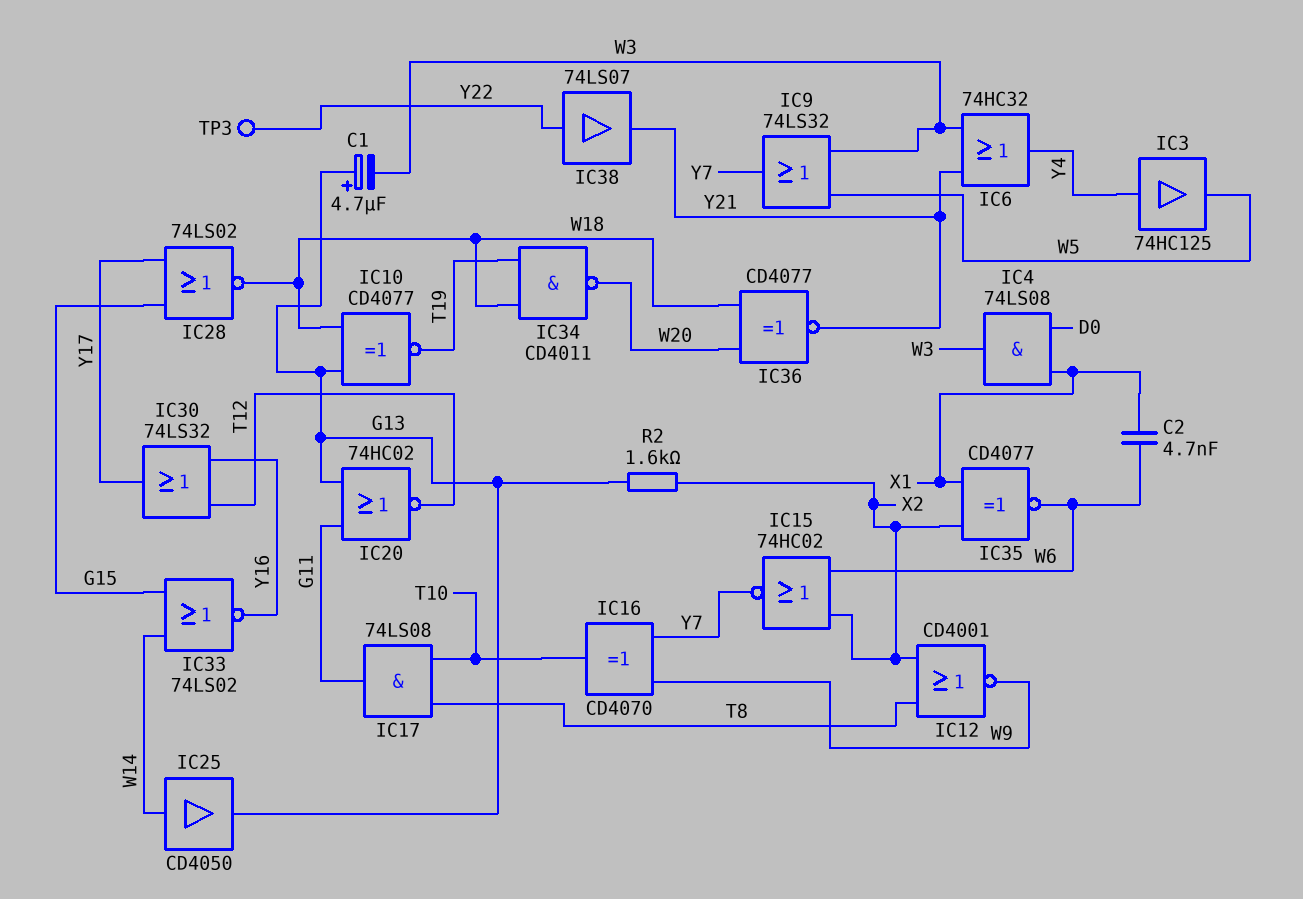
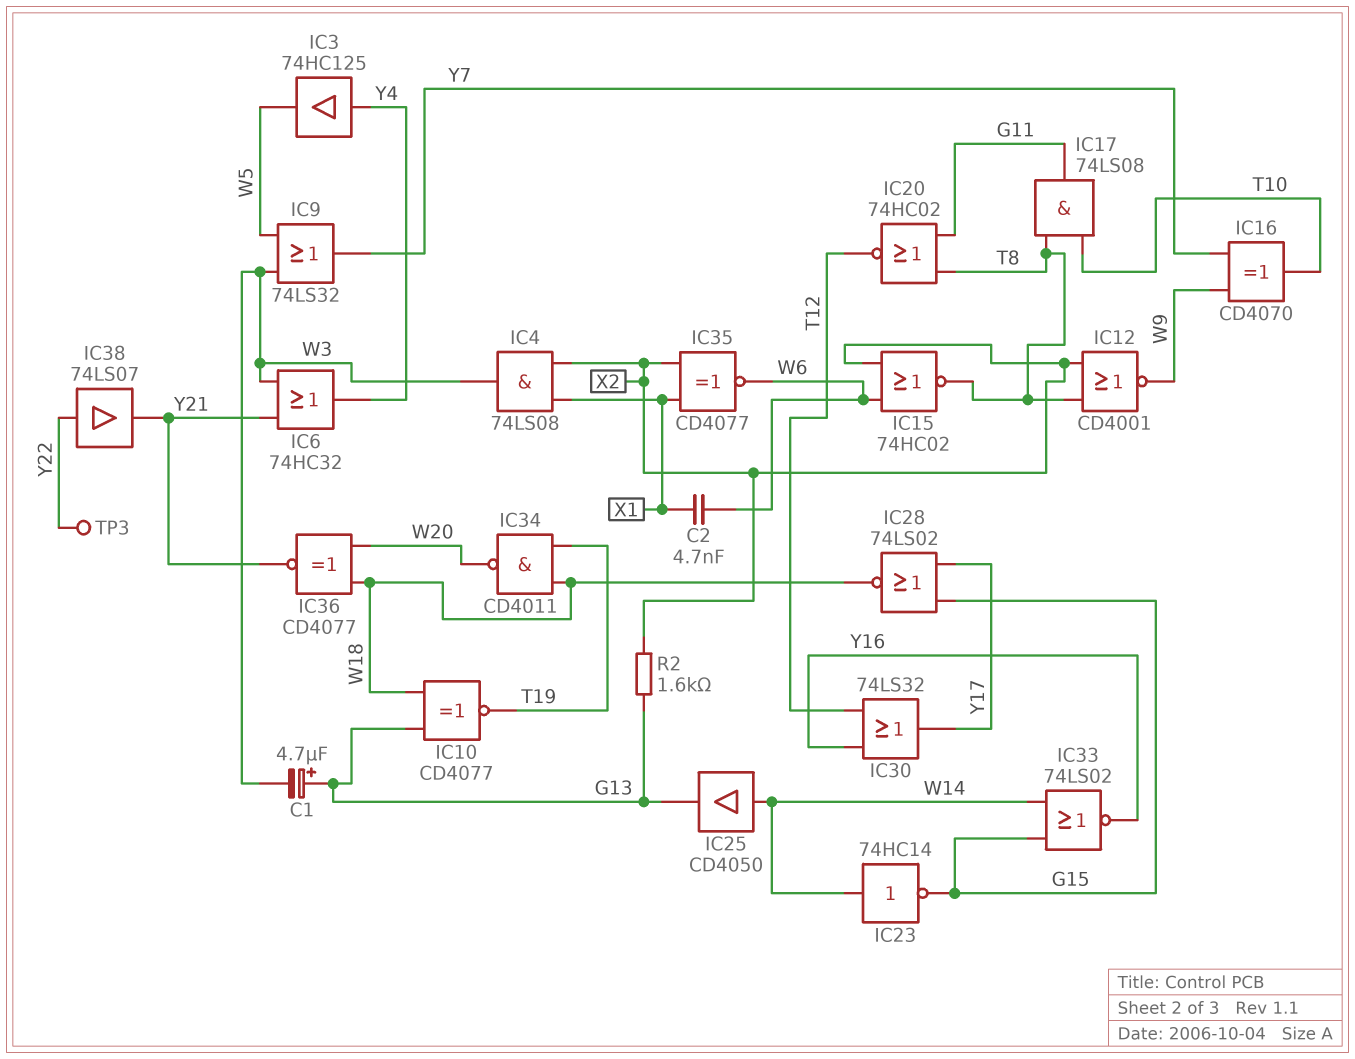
IC4: AND 74LS08 (in D0, in X1, out W3) -> AND 74LS08 (in X1, in X2, out W3)
IC15: NOR 74HC02 (in W6, in X2, out Y7) -> NOR 74HC02 (in W6, in X2, out T8)
IC20: NOR 74HC02 (in G11, in G13, out T12) -> NOR 74HC02 (in G11, in T8, out T12)
IC23: none -> NOT 74HC14 (in W14, out G15)

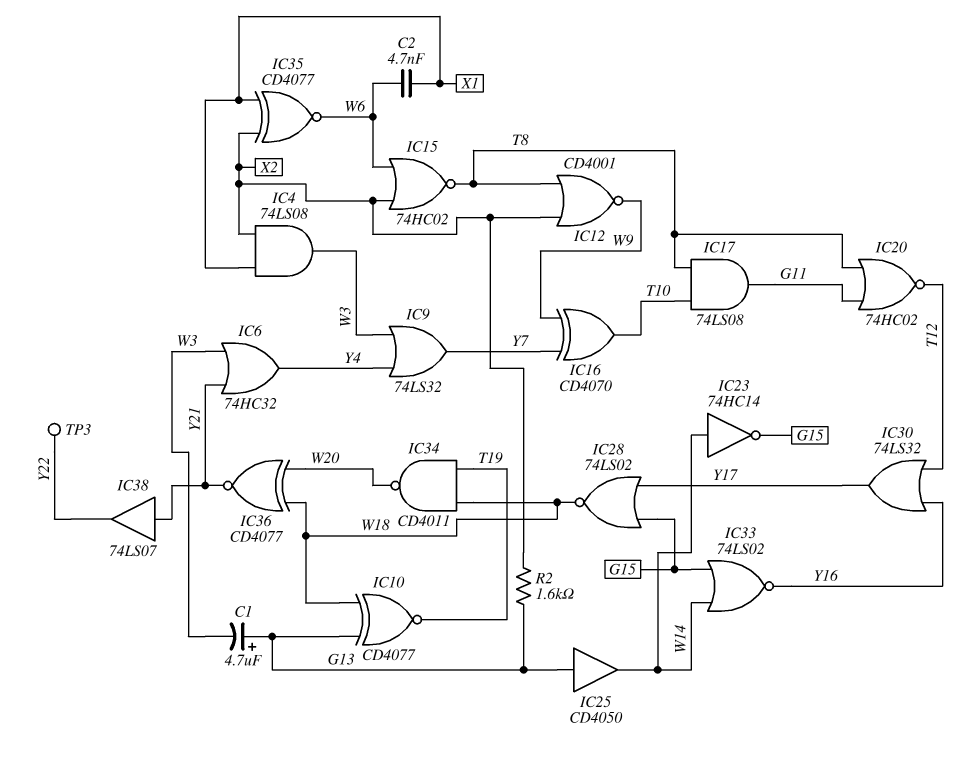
IC3: buffer 74HC125 (in Y4, out W5) -> none
IC9: OR 74LS32 (in W3, in W5, out Y7) -> OR 74LS32 (in W3, in Y4, out Y7)
IC25: buffer CD4050 (in W14, out G13) -> buffer CD4050 (in G13, out W14)
IC38: buffer 74LS07 (in Y22, out Y21) -> buffer 74LS07 (in Y21, out Y22)

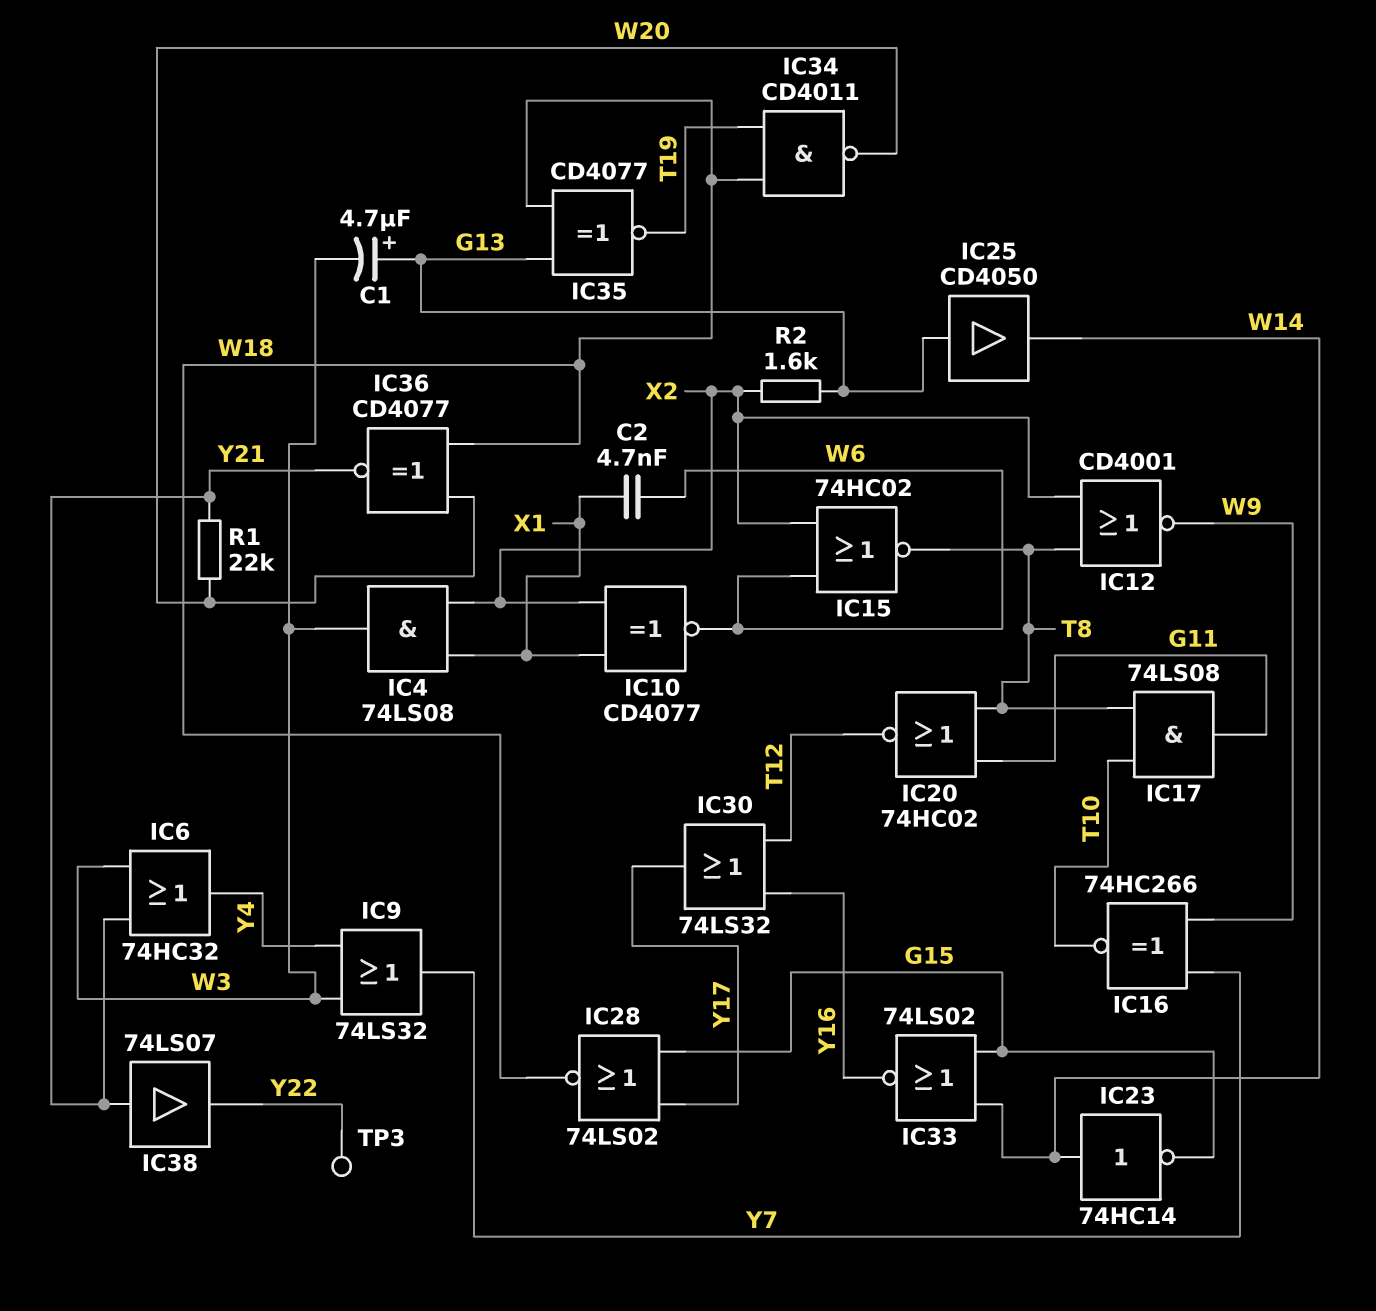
IC10: XNOR CD4077 (in G13, in W18, out T19) -> XNOR CD4077 (in X1, in X2, out W6)
IC16: XOR CD4070 (in W9, in Y7, out T10) -> XNOR 74HC266 (in W9, in Y7, out T10)
IC35: XNOR CD4077 (in X1, in X2, out W6) -> XNOR CD4077 (in G13, in W18, out T19)
R1: none -> 22k (W20, Y21)

